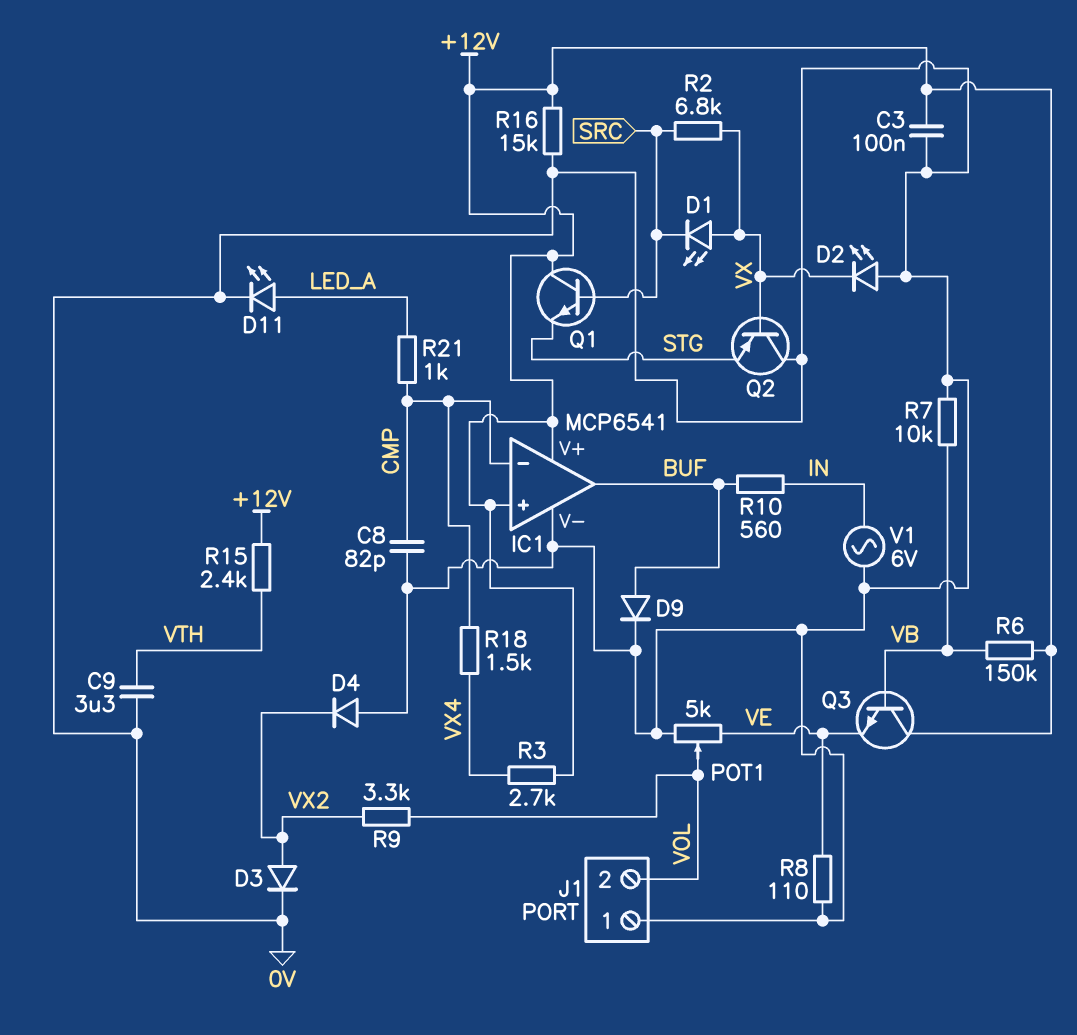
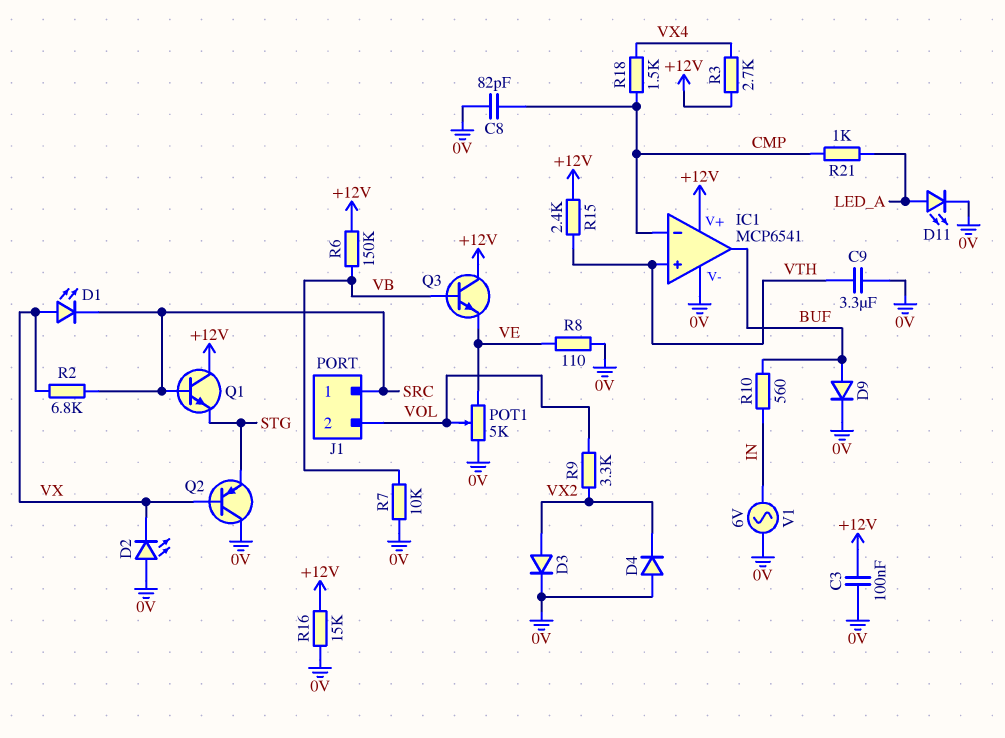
IC1 pin in+: +12V -> VTH
J1 pin 1: 0V -> SRC

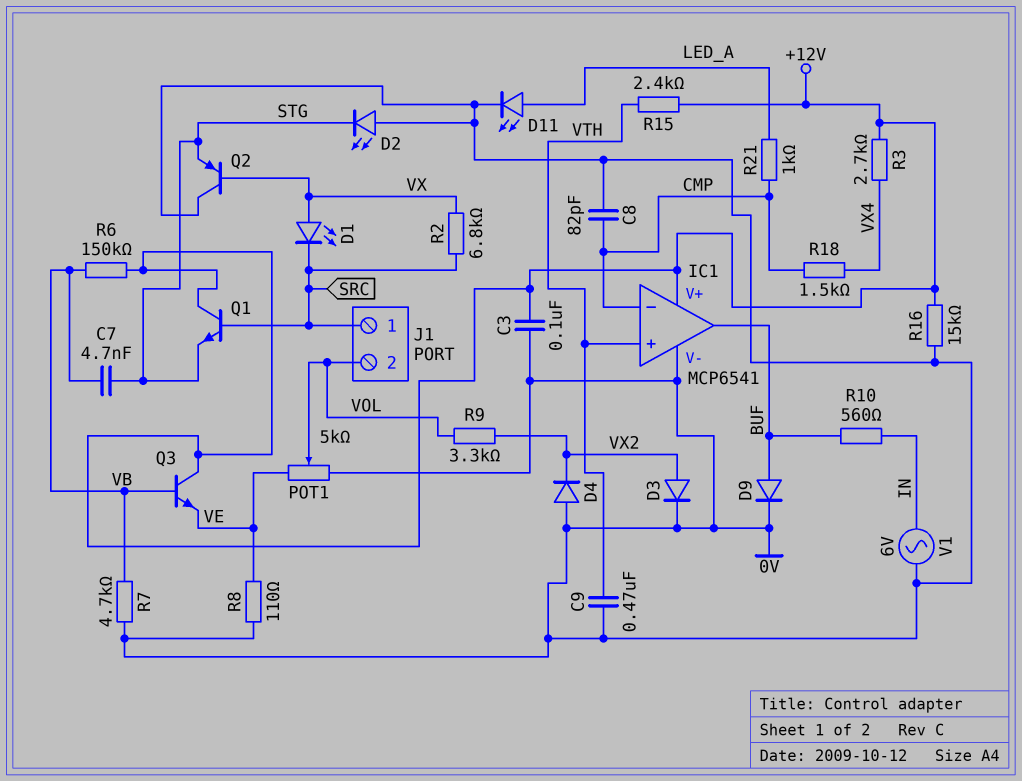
C7: none -> 4.7nF (STG, VB)
C9: 3.3uF (0V, VTH) -> 470nF (0V, VTH)
D2: LED (A 0V, K VX) -> LED (A 0V, K STG)
R7: 10k (0V, VB) -> 4.7k (0V, VB)

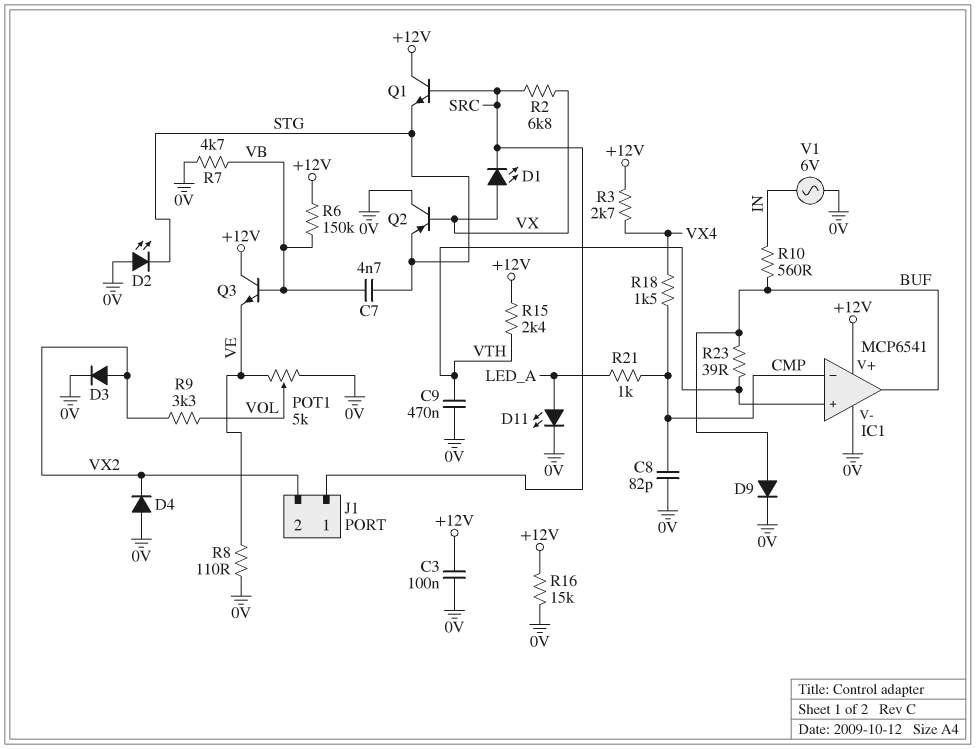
J1 pin 2: VOL -> VX2
R23: none -> 39 (BUF, VTH)

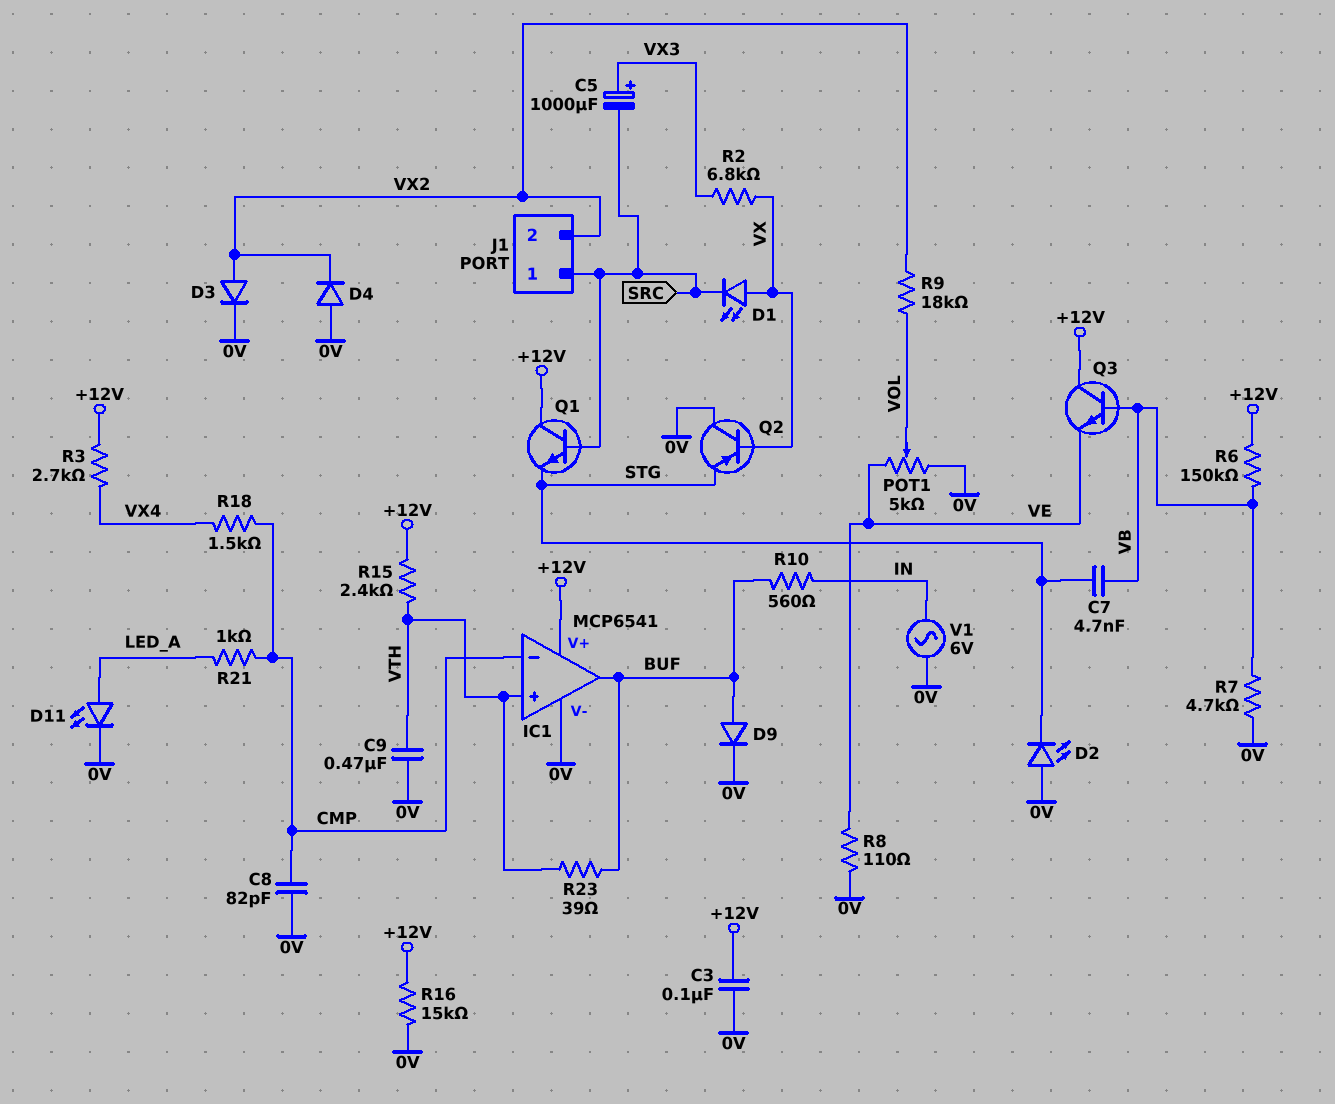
C5: none -> 1000uF (plus VX3, minus SRC)
R2: 6.8k (SRC, VX) -> 6.8k (VX, VX3)
R9: 3.3k (VOL, VX2) -> 18k (VOL, VX2)

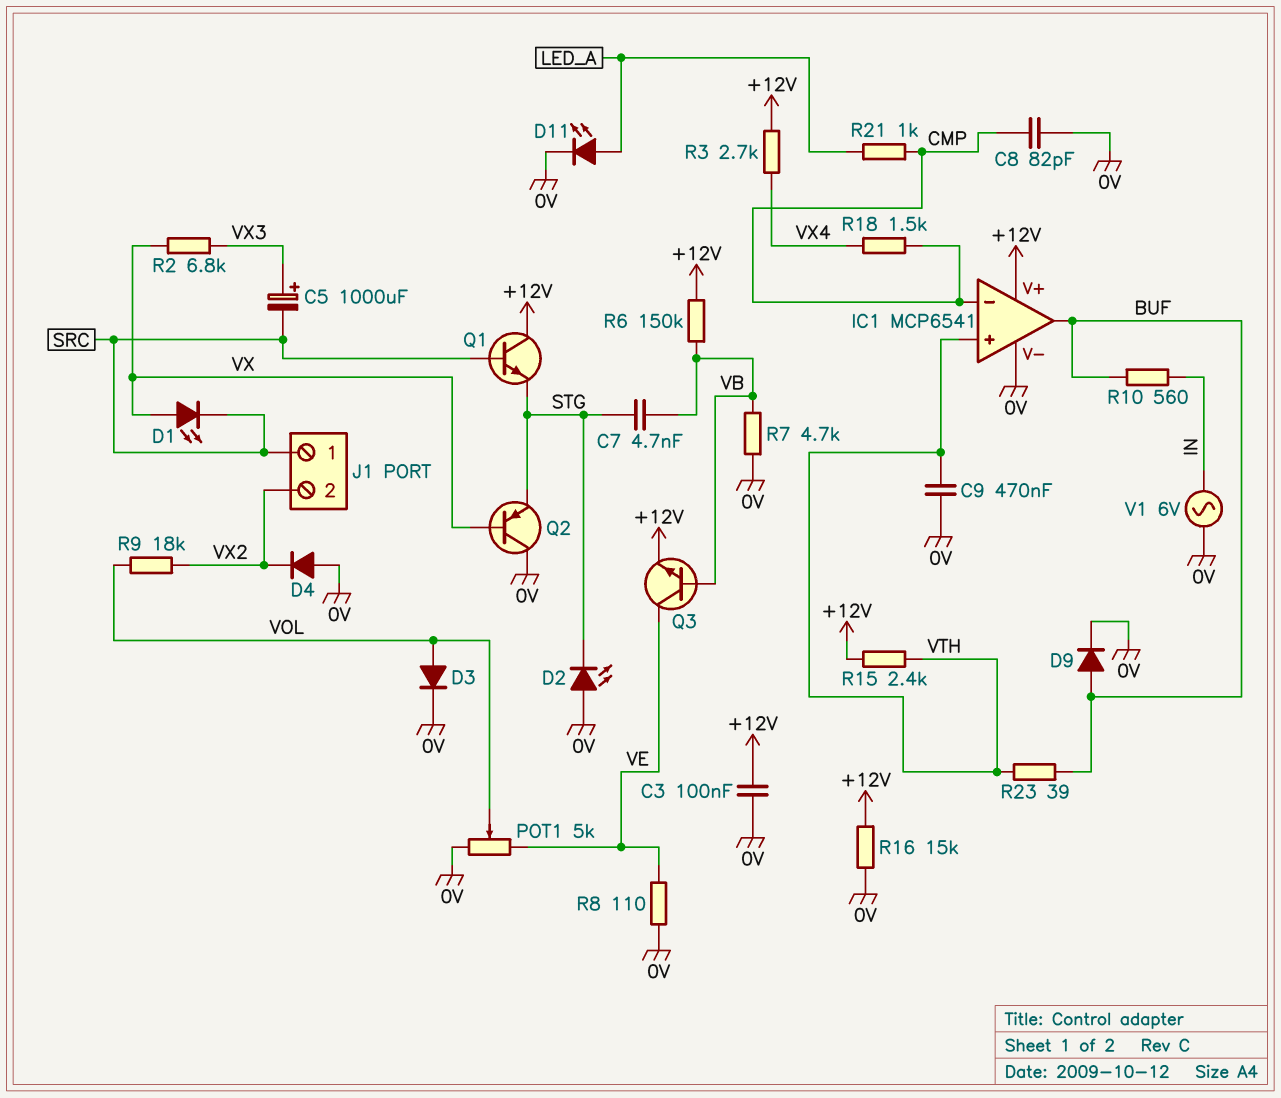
D3: diode (A VX2, K 0V) -> diode (A VOL, K 0V)
Q3: NPN (B VB, C +12V, E VE) -> NPN (B VB, C VE, E +12V)

